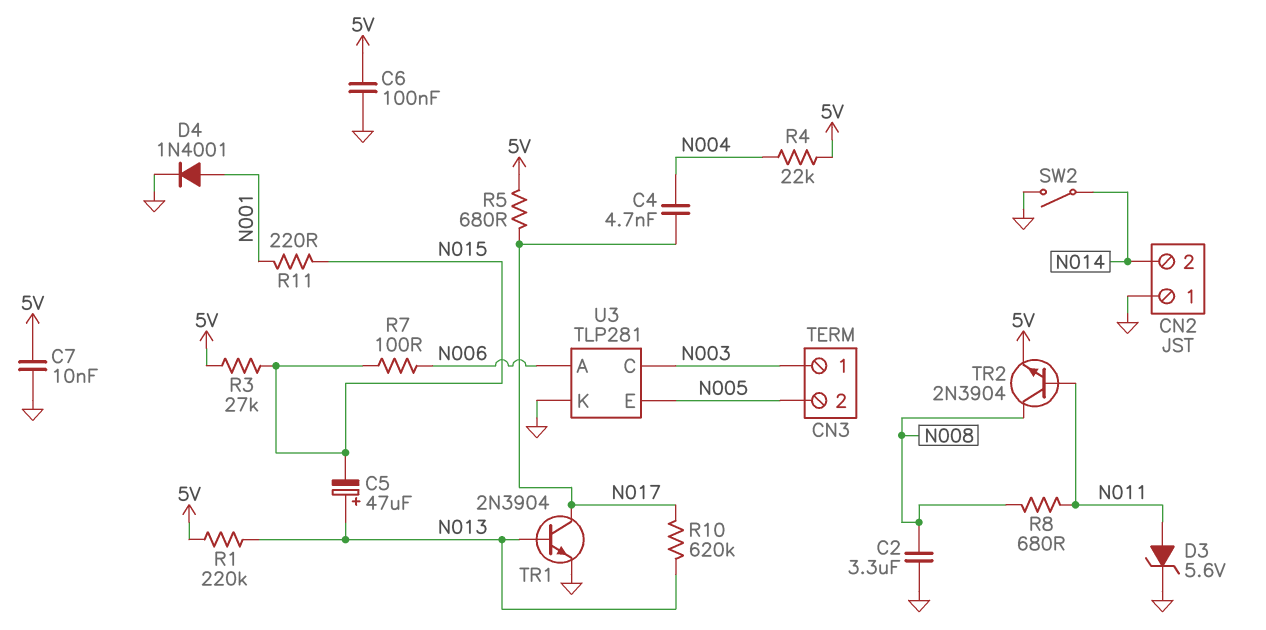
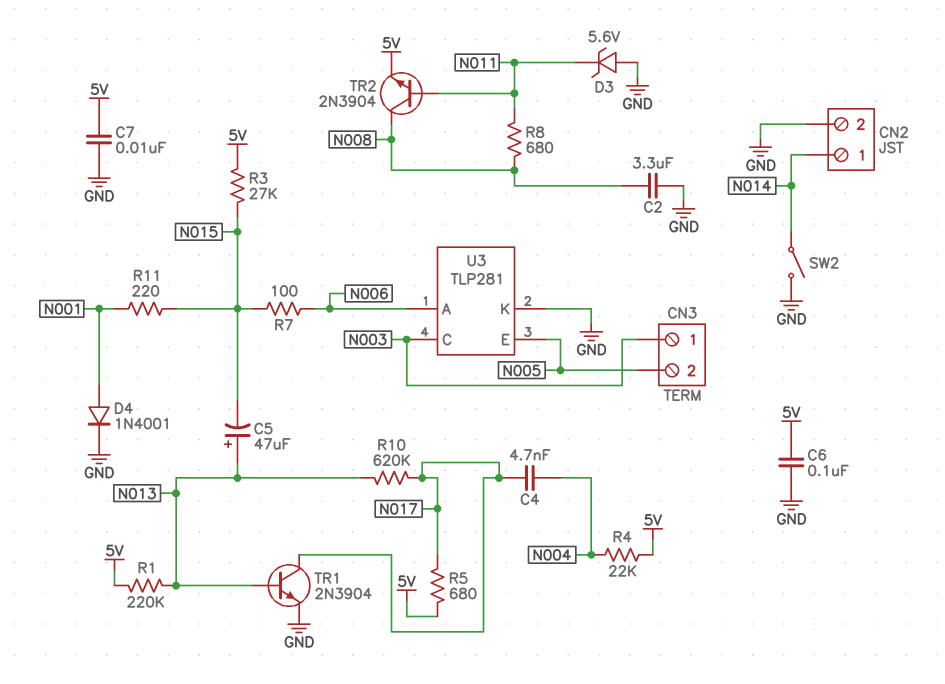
CN2 pin 1: GND -> N014
CN2 pin 2: N014 -> GND
D3: zener 5.6V (A N011, K GND) -> zener 5.6V (A GND, K N011)

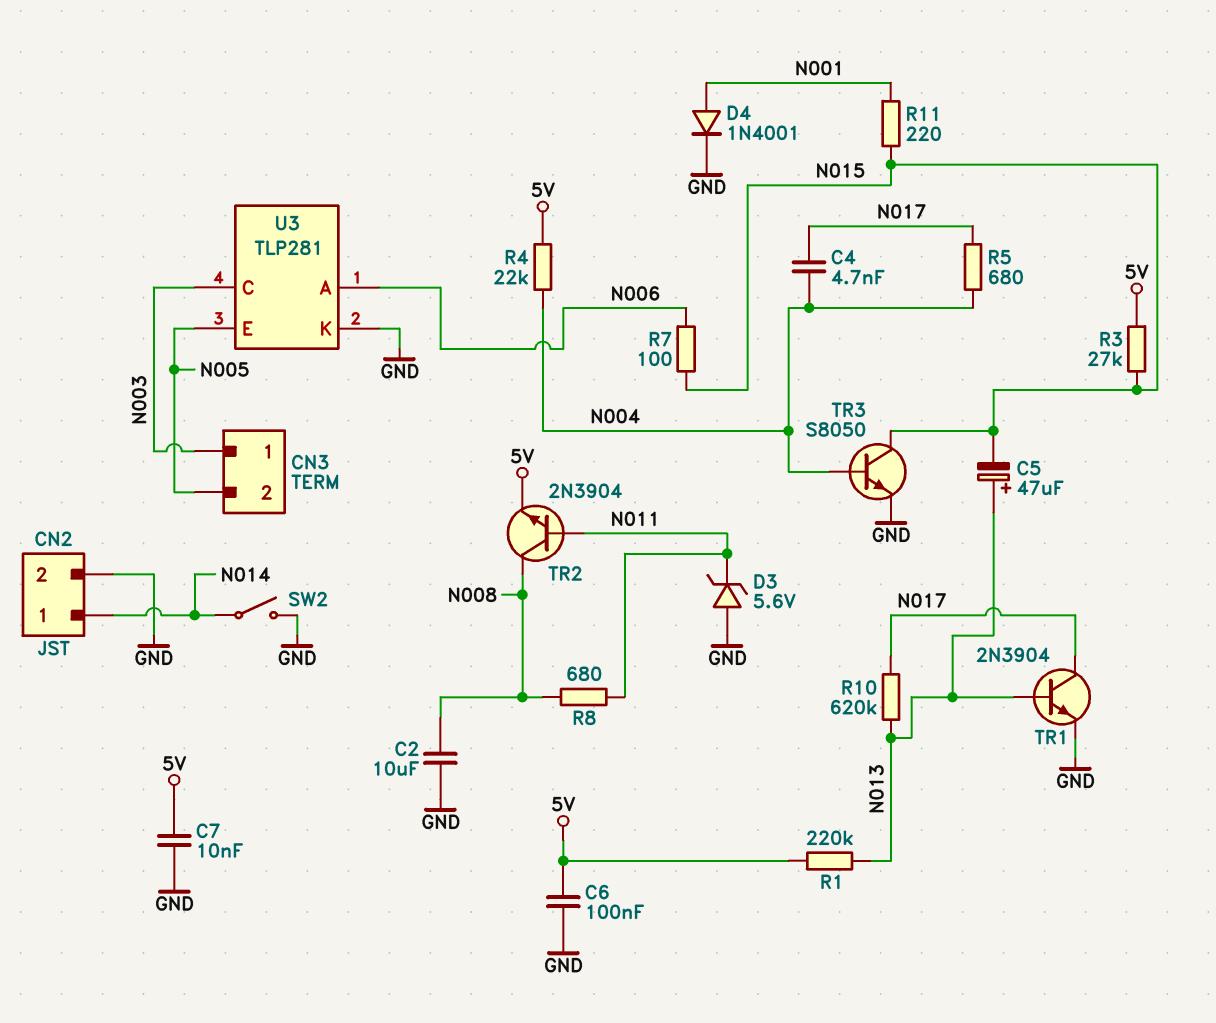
C2: 3.3uF (GND, N008) -> 10uF (GND, N008)
R5: 680 (5V, N017) -> 680 (N004, N017)
TR3: none -> NPN S8050 (B N004, C N015, E GND)

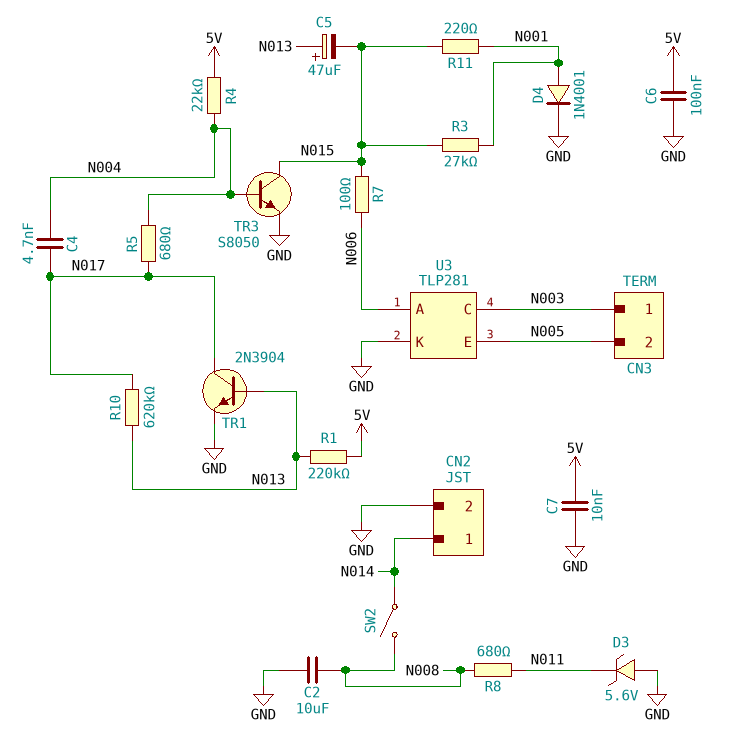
R3: 27k (5V, N015) -> 27k (N001, N015)
SW2: switch (GND, N014) -> switch (N008, N014)
TR2: NPN 2N3904 (B N011, C N008, E 5V) -> none

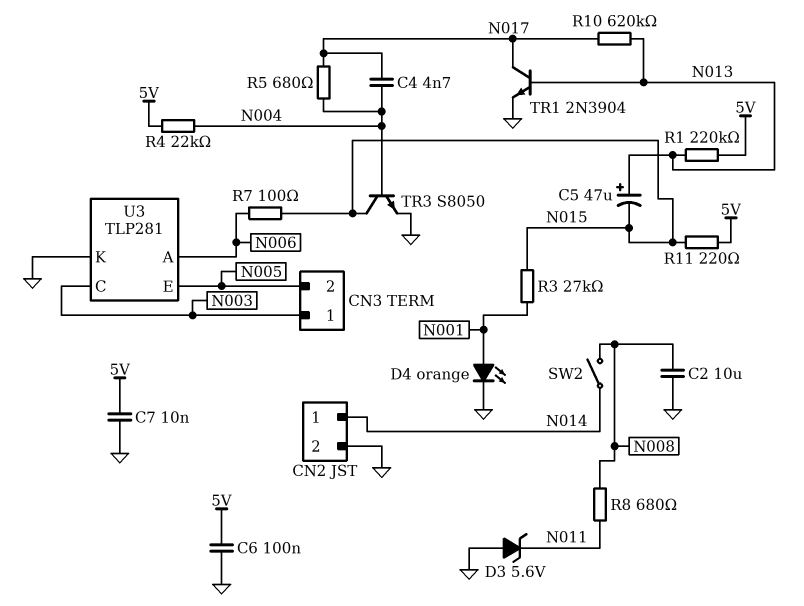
D4: diode 1N4001 (A N001, K GND) -> LED orange (A N001, K GND)
R11: 220 (N001, N015) -> 220 (5V, N015)

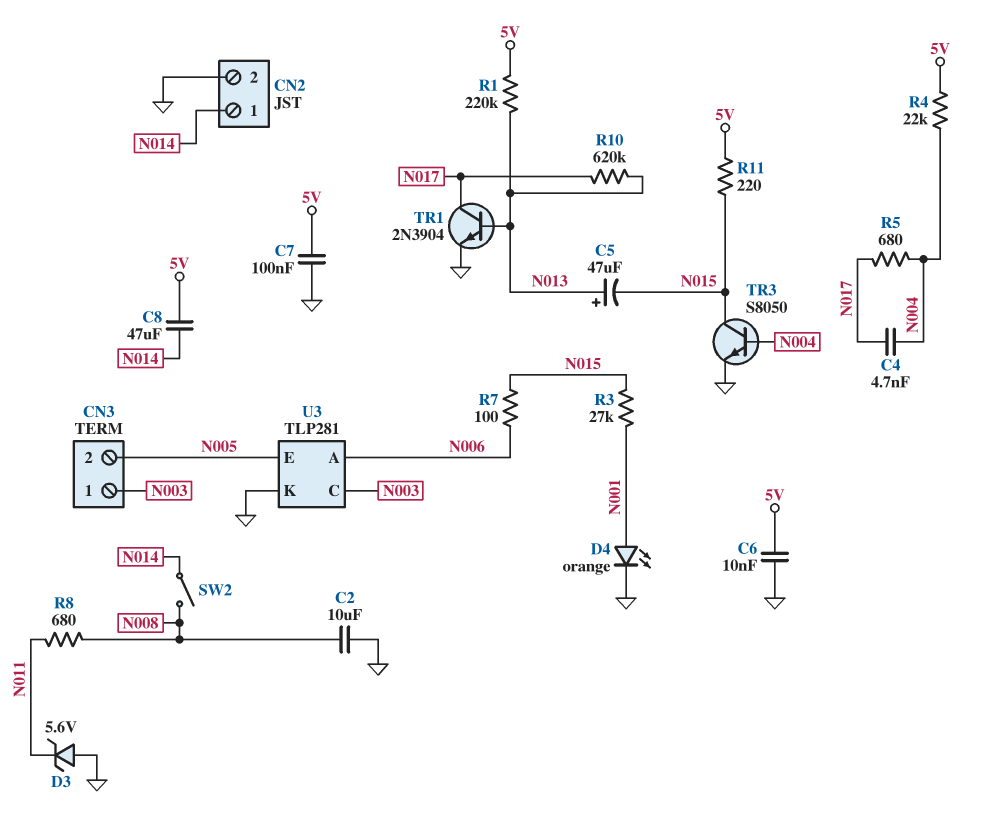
C6: 100nF (5V, GND) -> 10nF (5V, GND)
C7: 10nF (5V, GND) -> 100nF (5V, GND)
C8: none -> 47uF (5V, N014)

